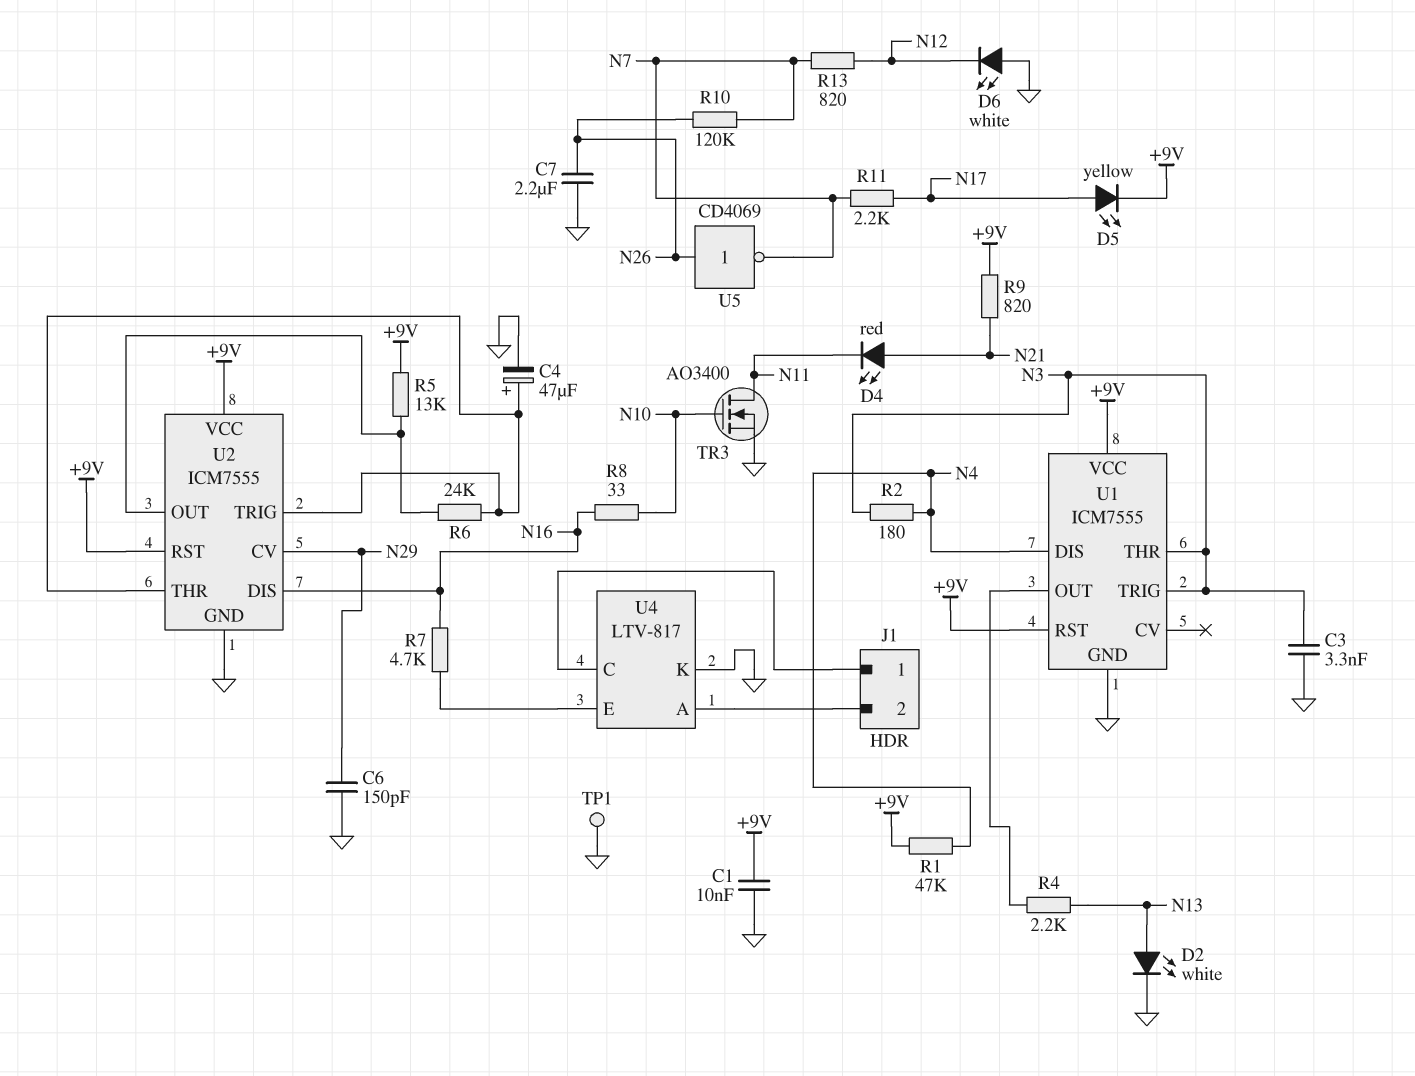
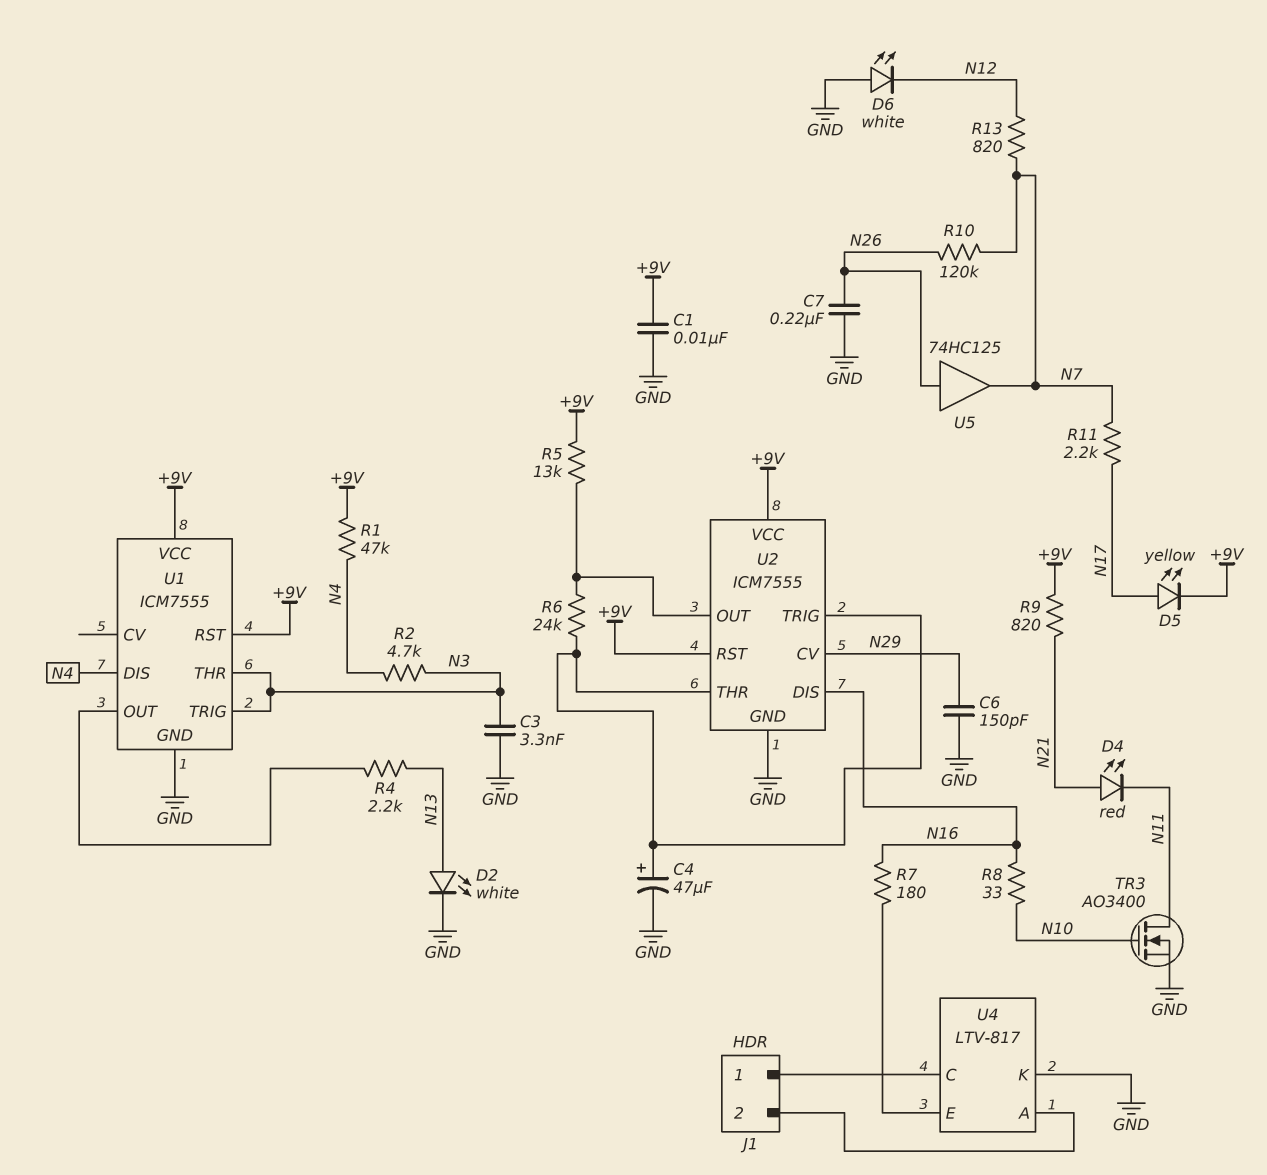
C7: 2.2uF (GND, N26) -> 220nF (GND, N26)
R2: 180 (N3, N4) -> 4.7k (N3, N4)
R7: 4.7k (N16, U4/E) -> 180 (N16, U4/E)
TP1: test point (GND) -> none
U5: NOT CD4069 (in N26, out N7) -> buffer 74HC125 (in N26, out N7)

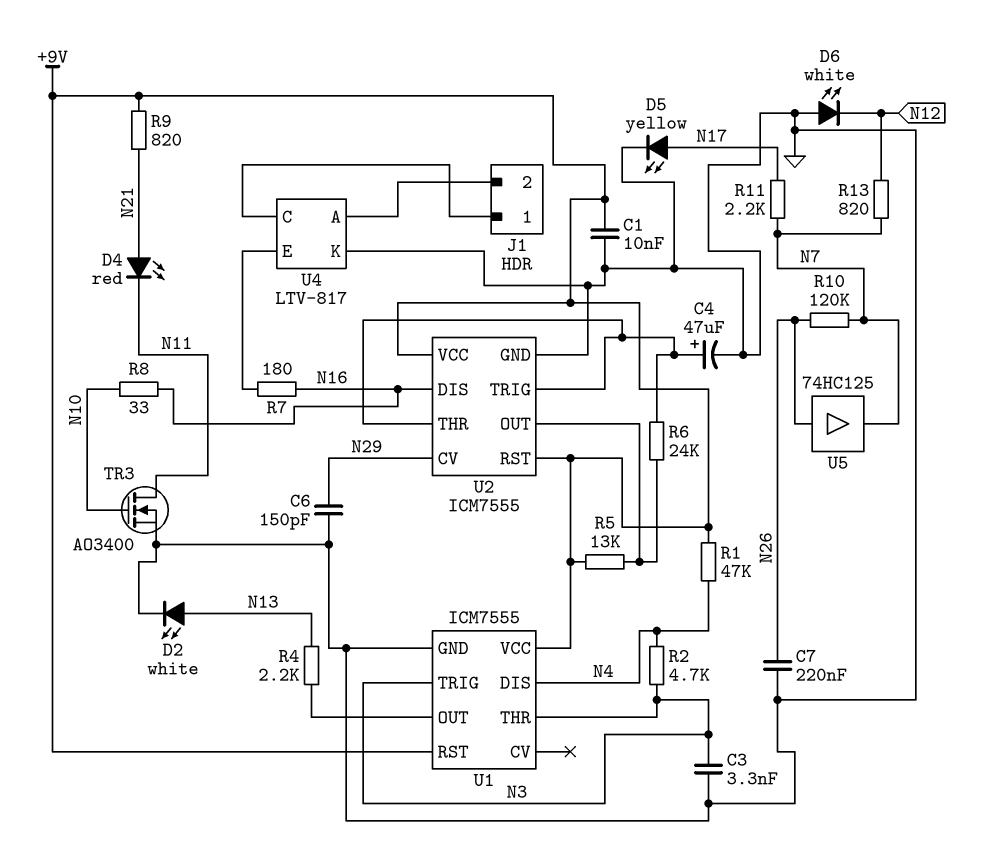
D5: LED yellow (A N17, K +9V) -> LED yellow (A N17, K GND)

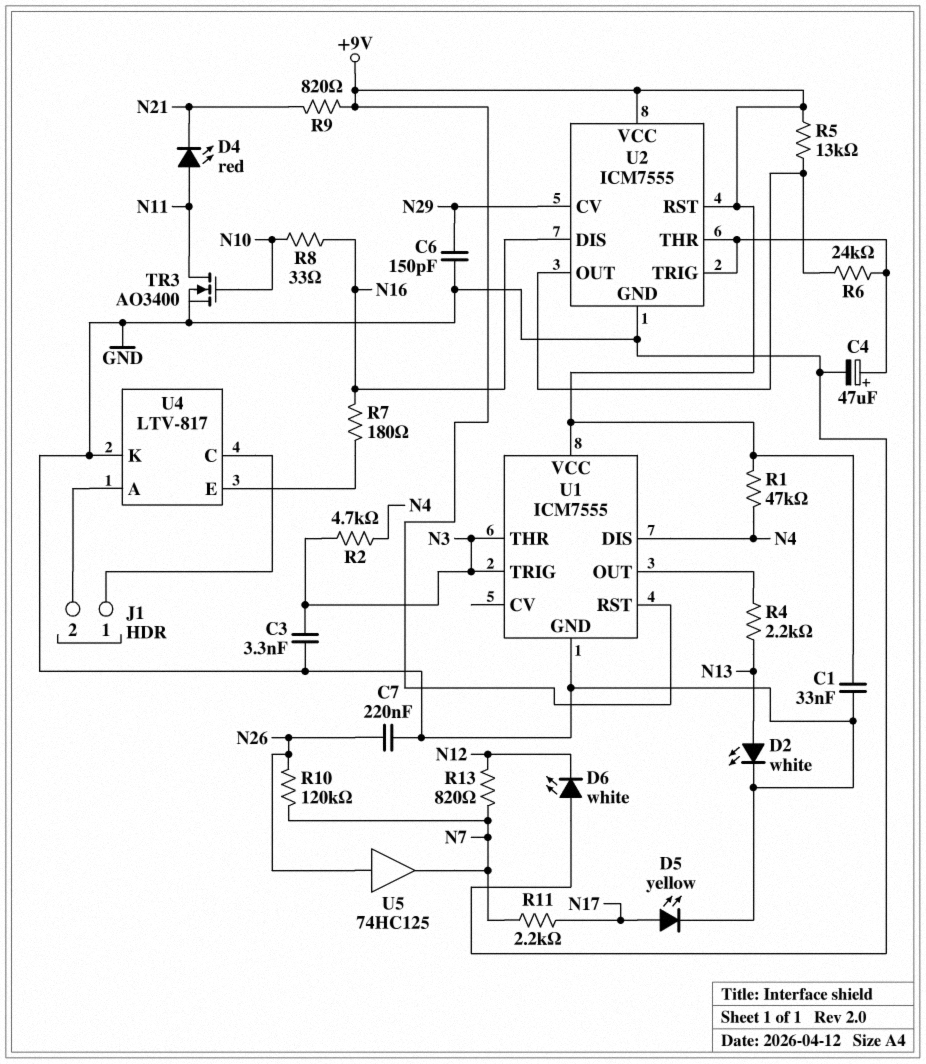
C1: 10nF (+9V, GND) -> 33nF (+9V, GND)
D4: LED red (A N21, K N11) -> LED red (A N11, K N21)

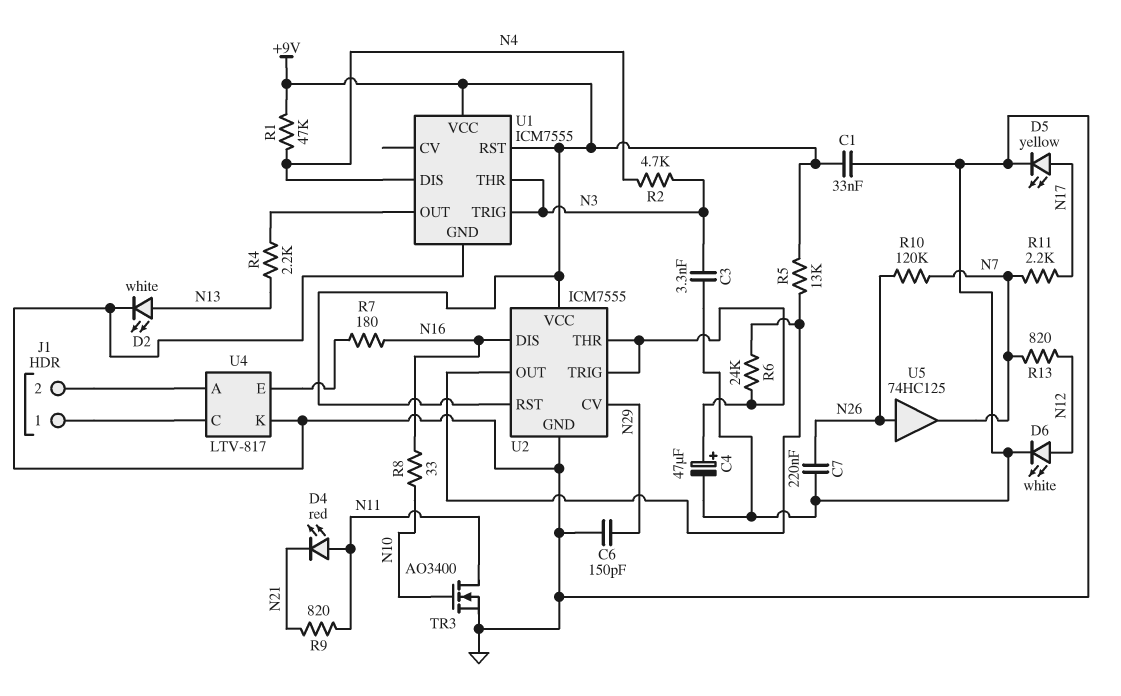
D6: LED white (A GND, K N12) -> LED white (A N12, K GND)
R9: 820 (+9V, N21) -> 820 (N11, N21)

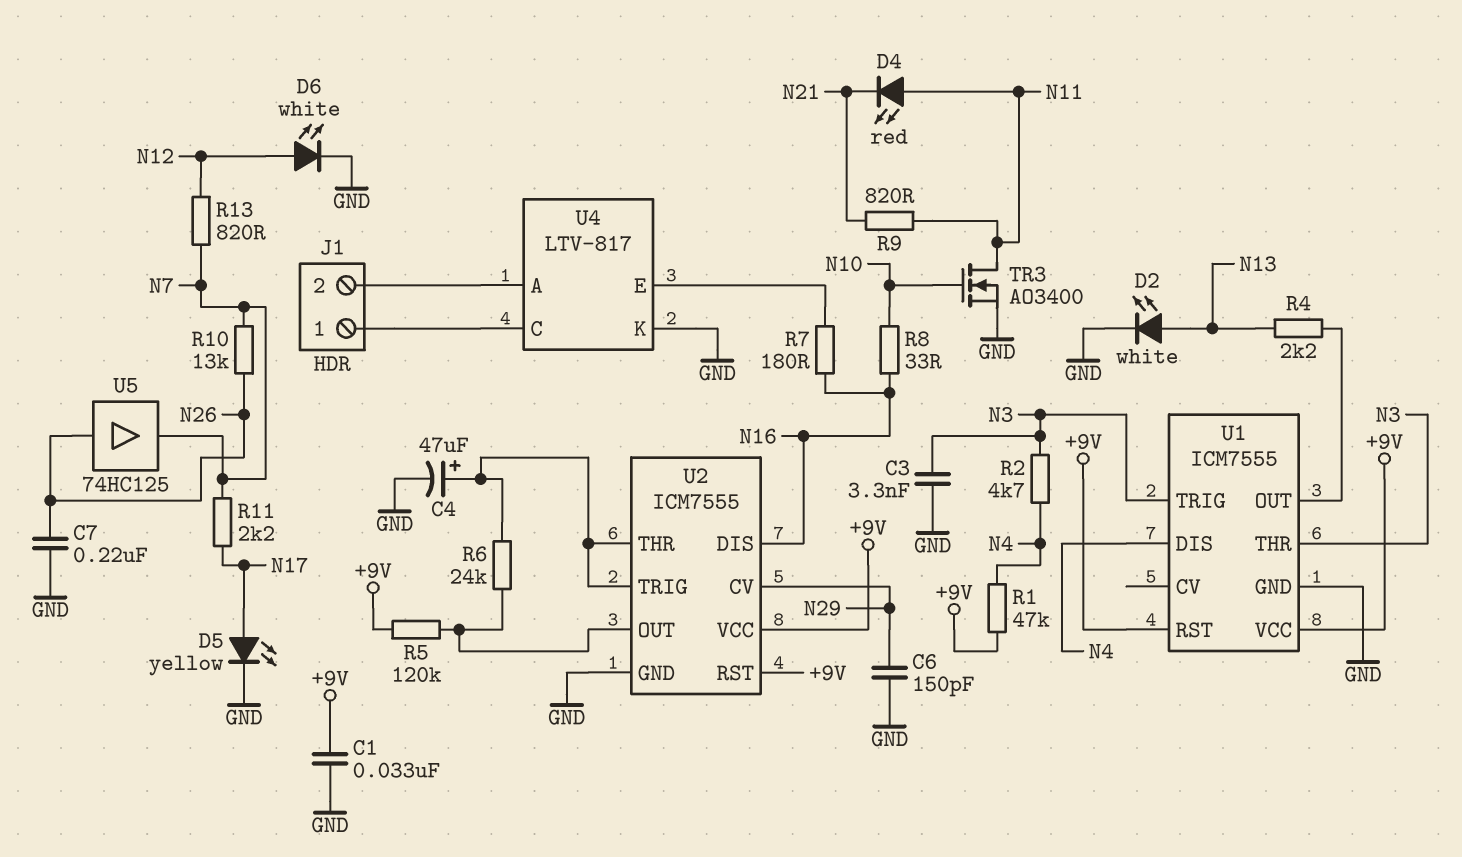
R5: 13k (+9V, U2/OUT) -> 120k (+9V, U2/OUT)
R10: 120k (N7, N26) -> 13k (N7, N26)

